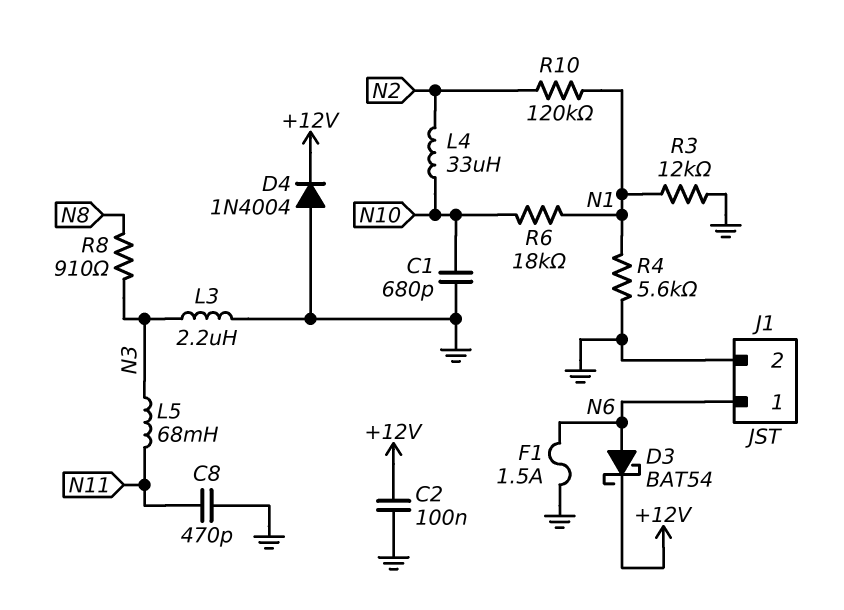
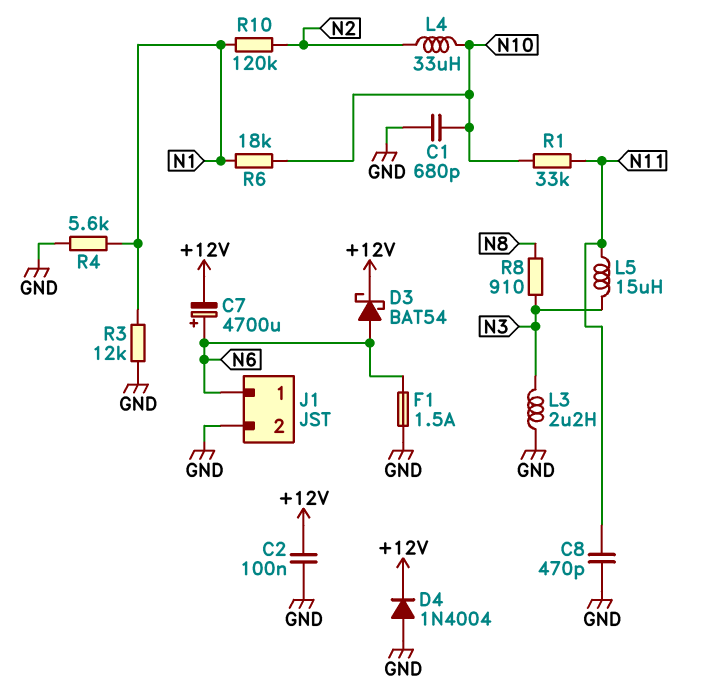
C7: none -> 4700uF (plus N6, minus +12V)
L5: 68mH (N3, N11) -> 15uH (N3, N11)
R1: none -> 33k (N10, N11)

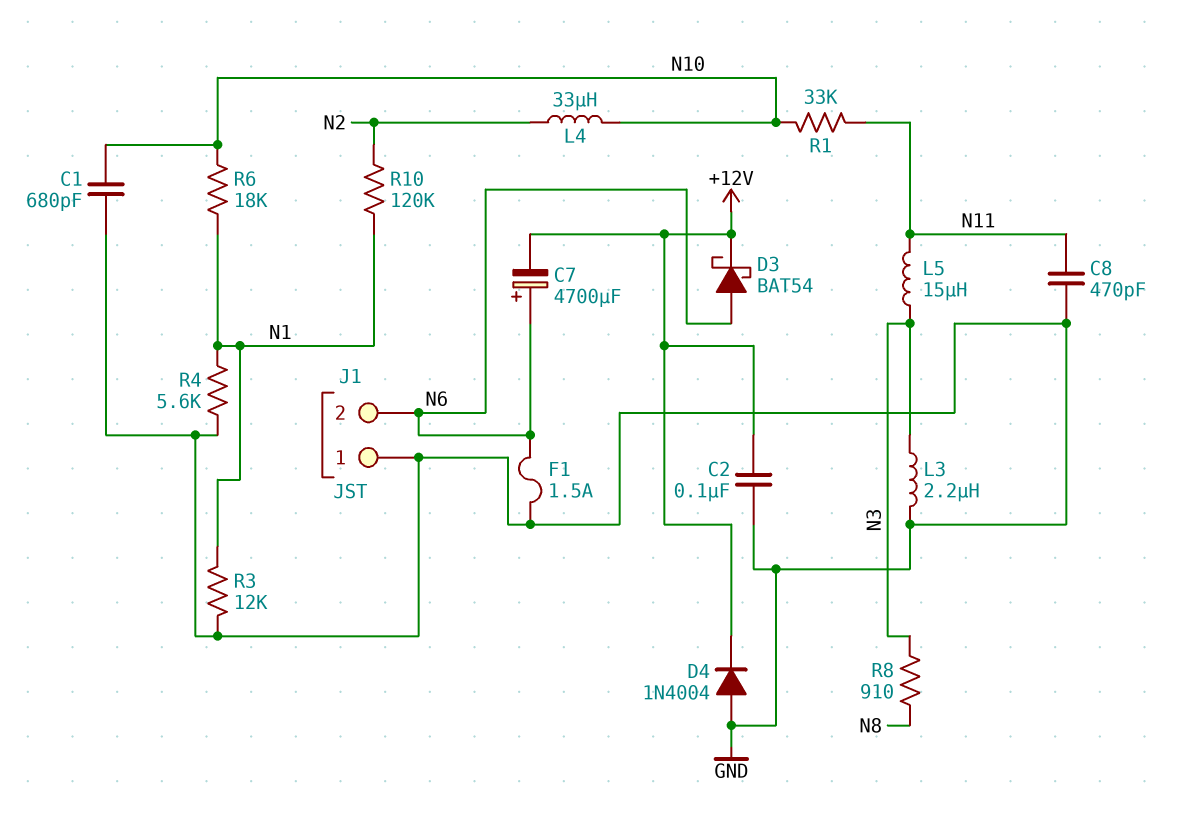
J1 pin 1: N6 -> GND
J1 pin 2: GND -> N6

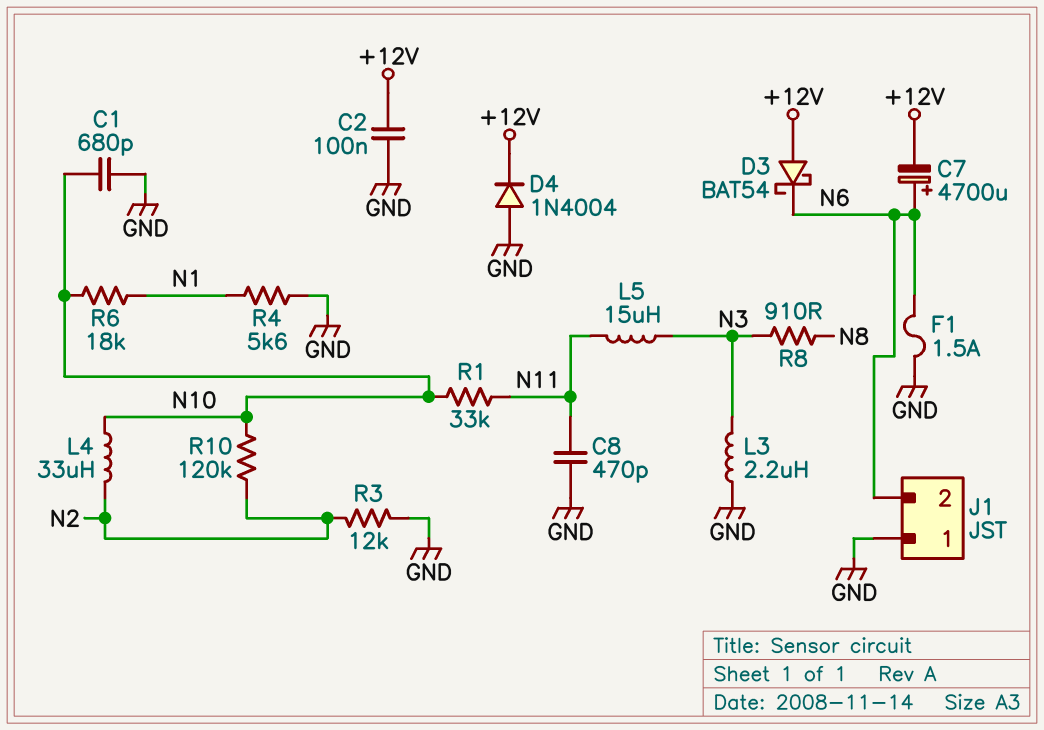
D3: schottky BAT54 (A N6, K +12V) -> schottky BAT54 (A +12V, K N6)
R3: 12k (GND, N1) -> 12k (GND, N2)
R10: 120k (N1, N2) -> 120k (N2, N10)

